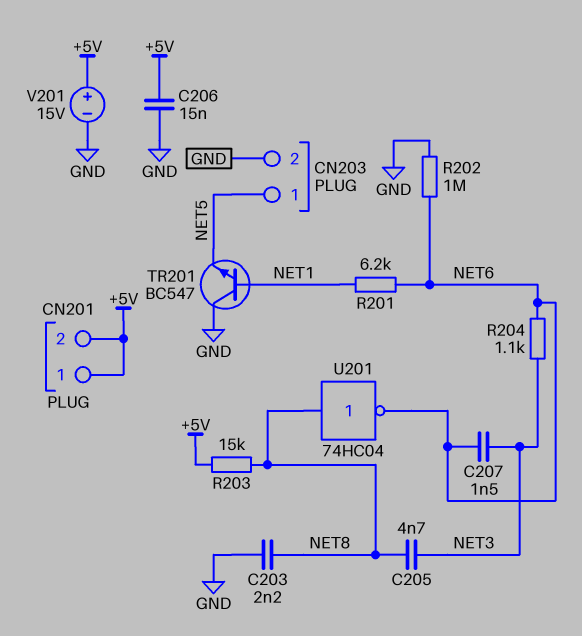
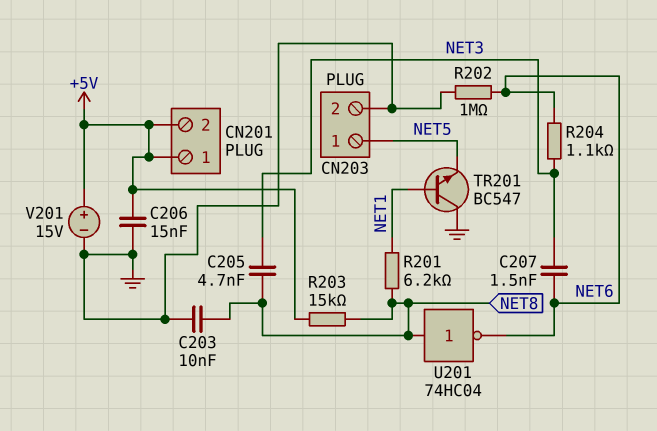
C203: 2.2nF (GND, NET8) -> 10nF (GND, NET8)
R201: 6.2k (NET1, NET6) -> 6.2k (NET1, NET8)

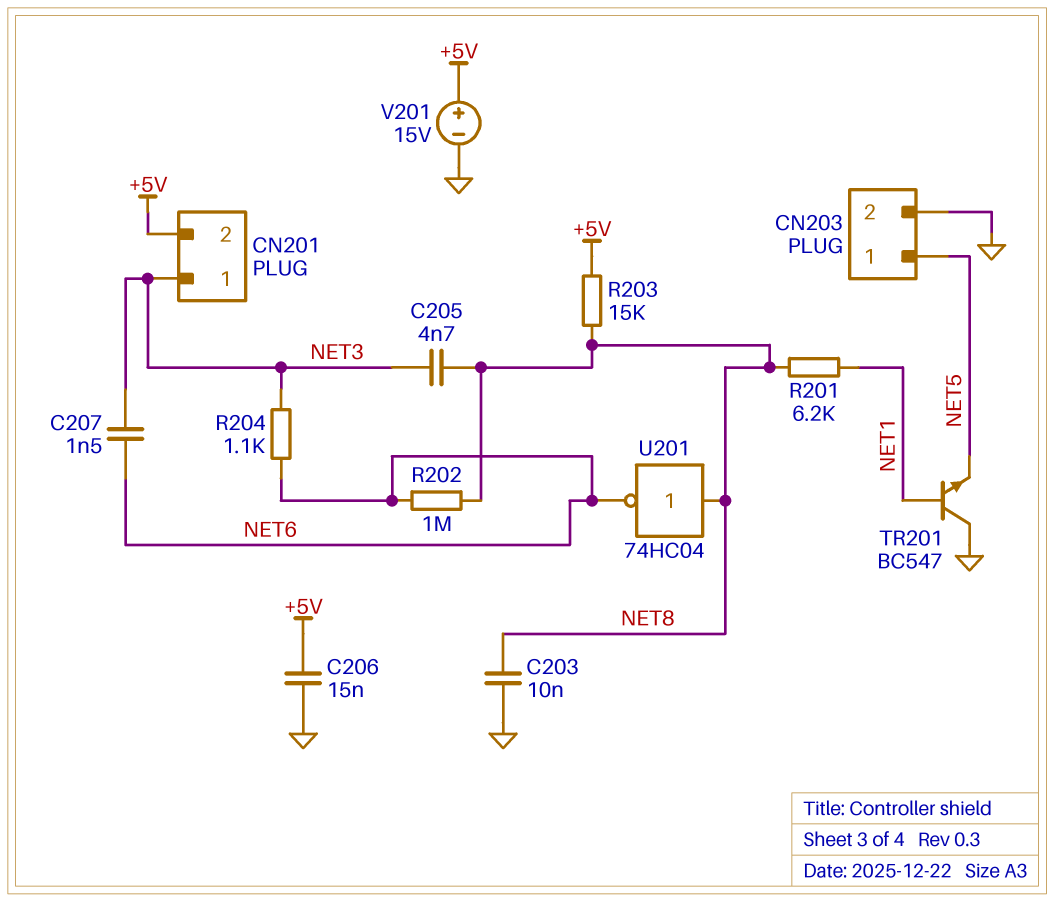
CN201 pin 1: +5V -> NET3
R202: 1M (GND, NET6) -> 1M (NET6, NET8)

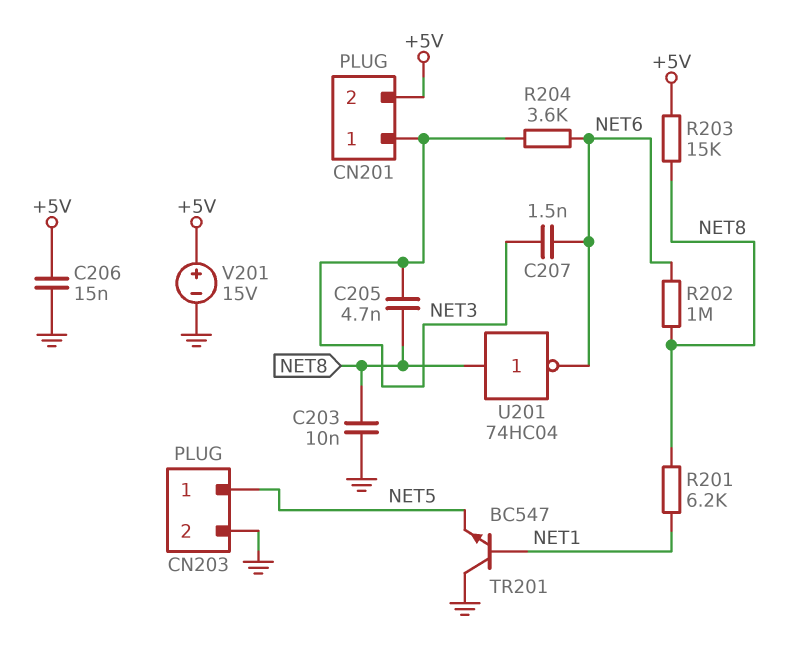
R204: 1.1k (NET3, NET6) -> 3.6k (NET3, NET6)

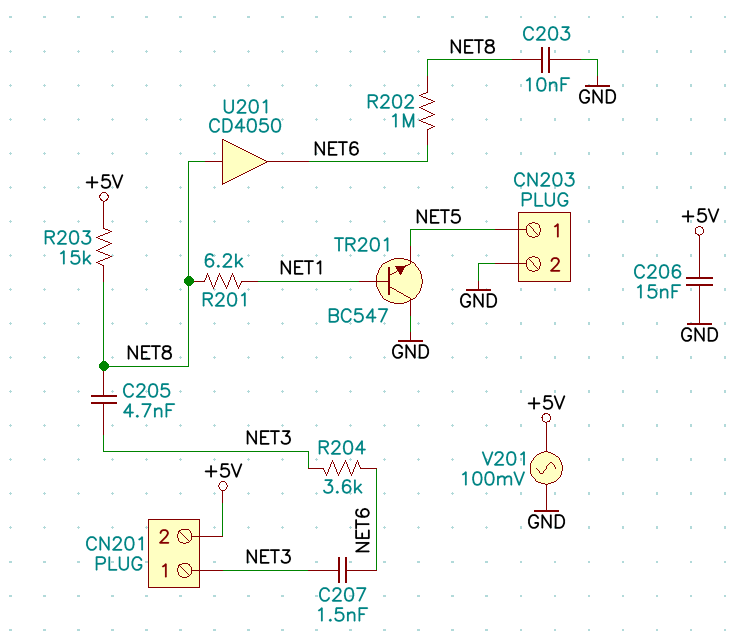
U201: NOT 74HC04 (in NET8, out NET6) -> buffer CD4050 (in NET8, out NET6)
V201: 15V (plus +5V, minus GND) -> AC 100mV (+5V, GND)

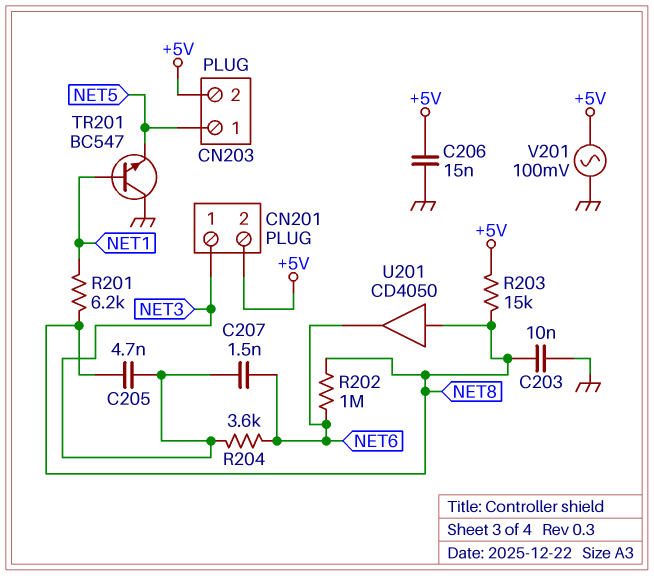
CN203 pin 2: GND -> +5V

